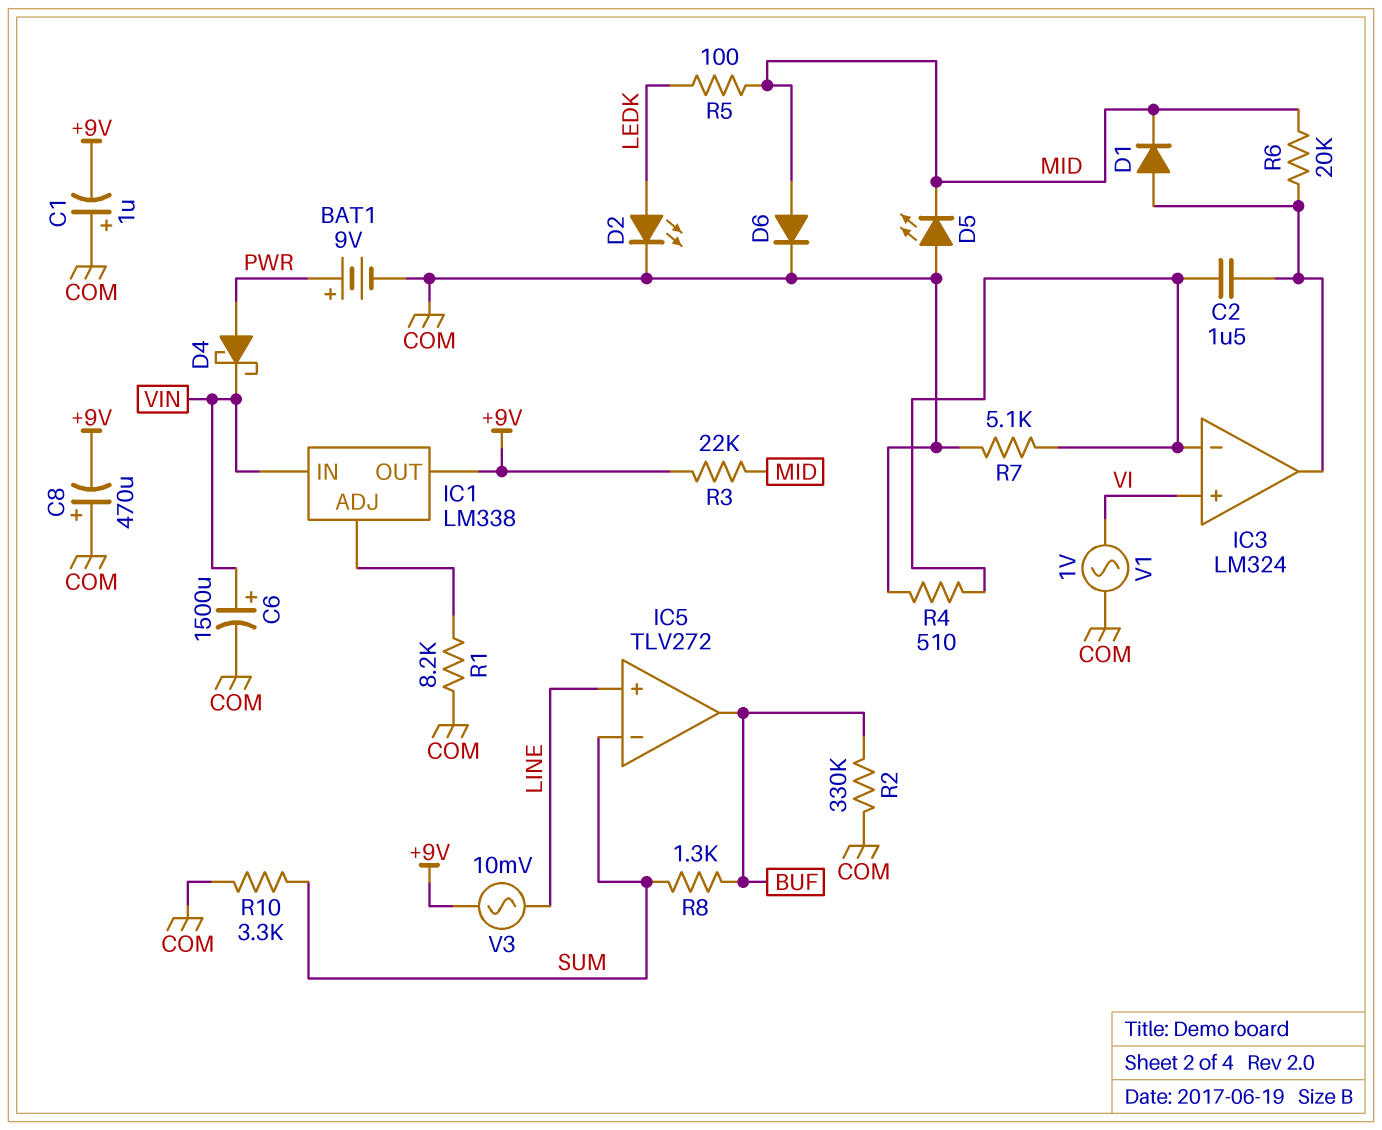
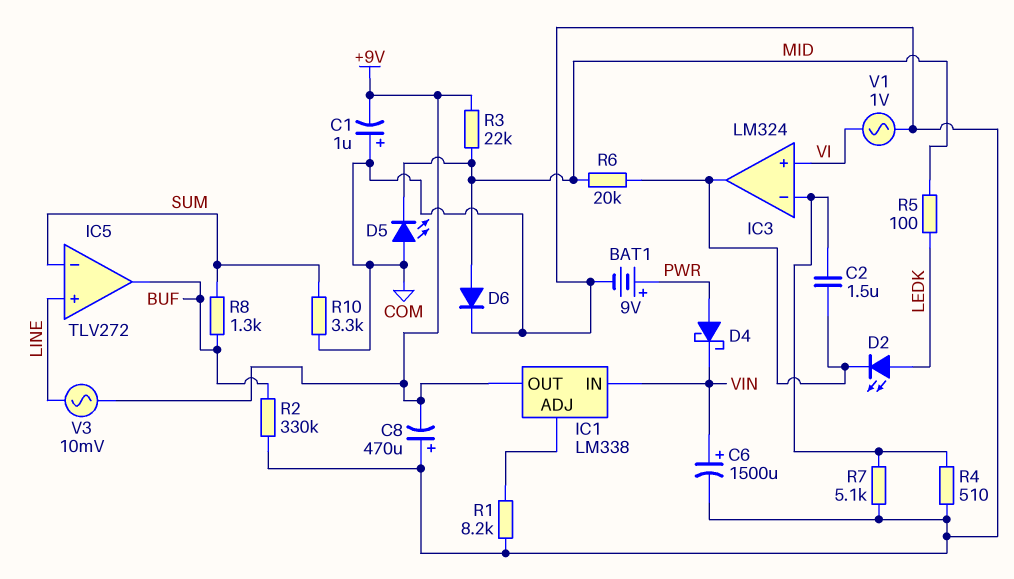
D1: diode (A IC3/out, K MID) -> none
D2: LED (A LEDK, K COM) -> LED (A LEDK, K IC3/out)

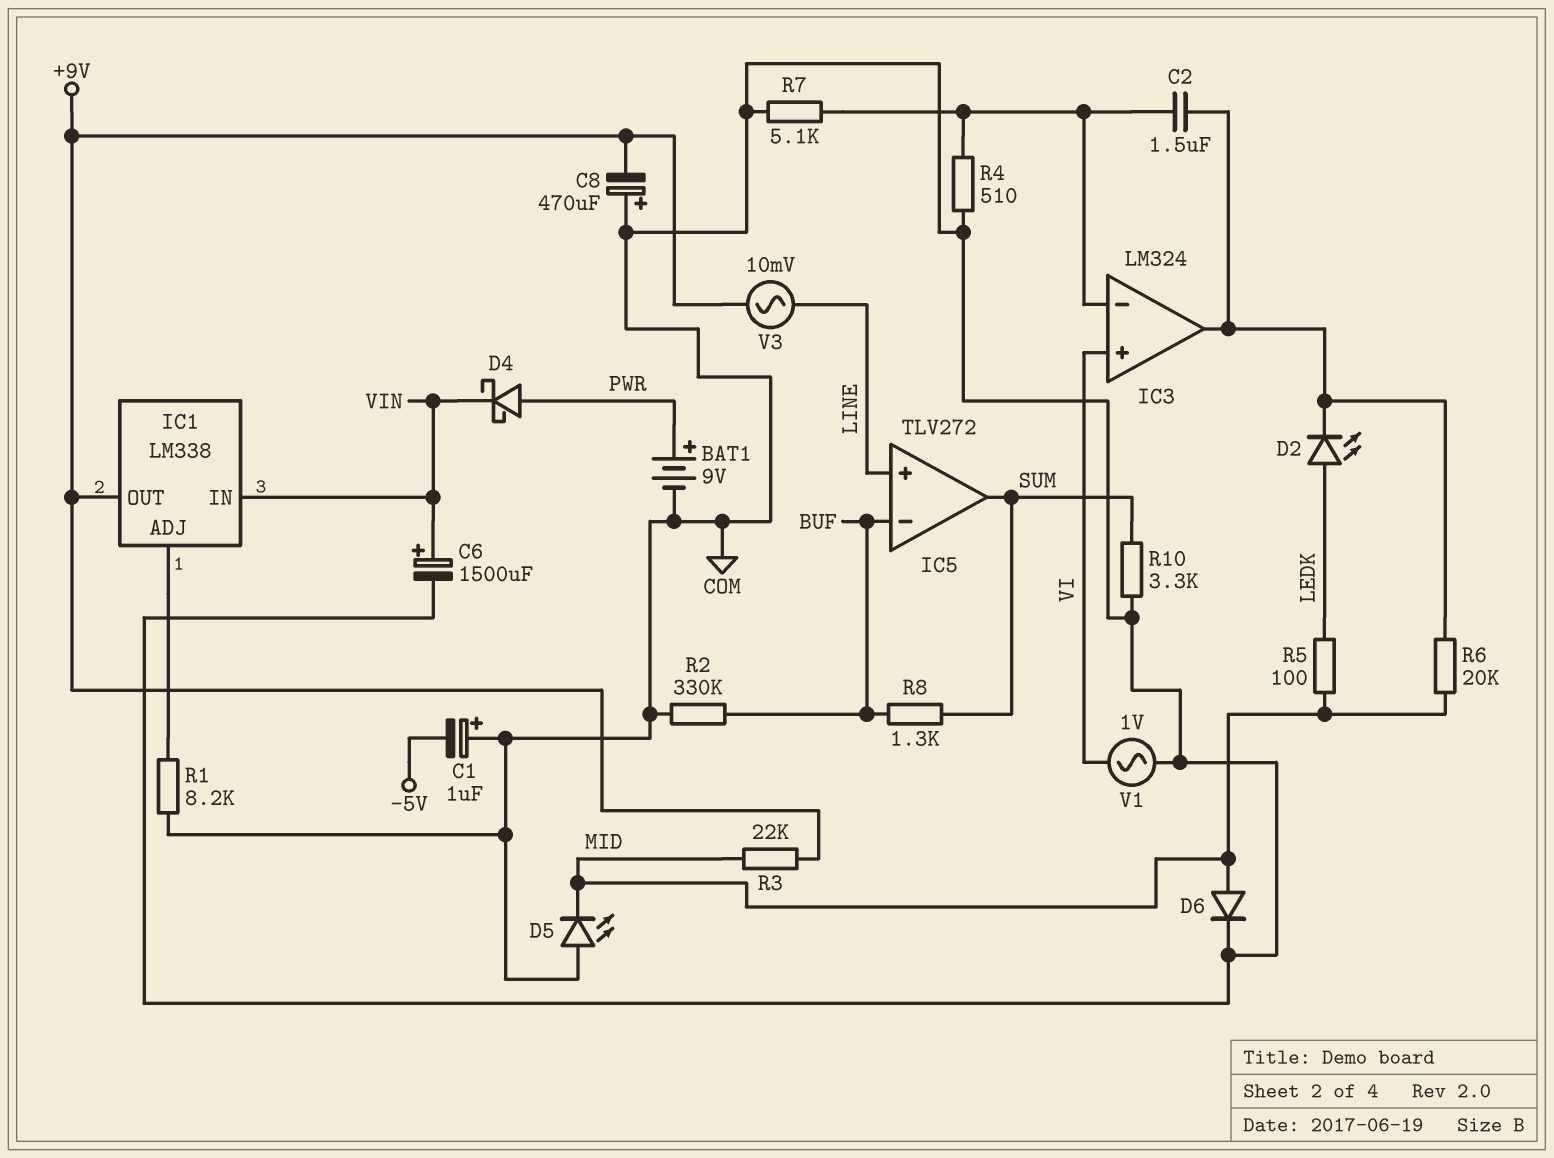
C1: 1uF (plus COM, minus +9V) -> 1uF (plus COM, minus -5V)
IC5 pin in-: SUM -> BUF
IC5 pin out: BUF -> SUM

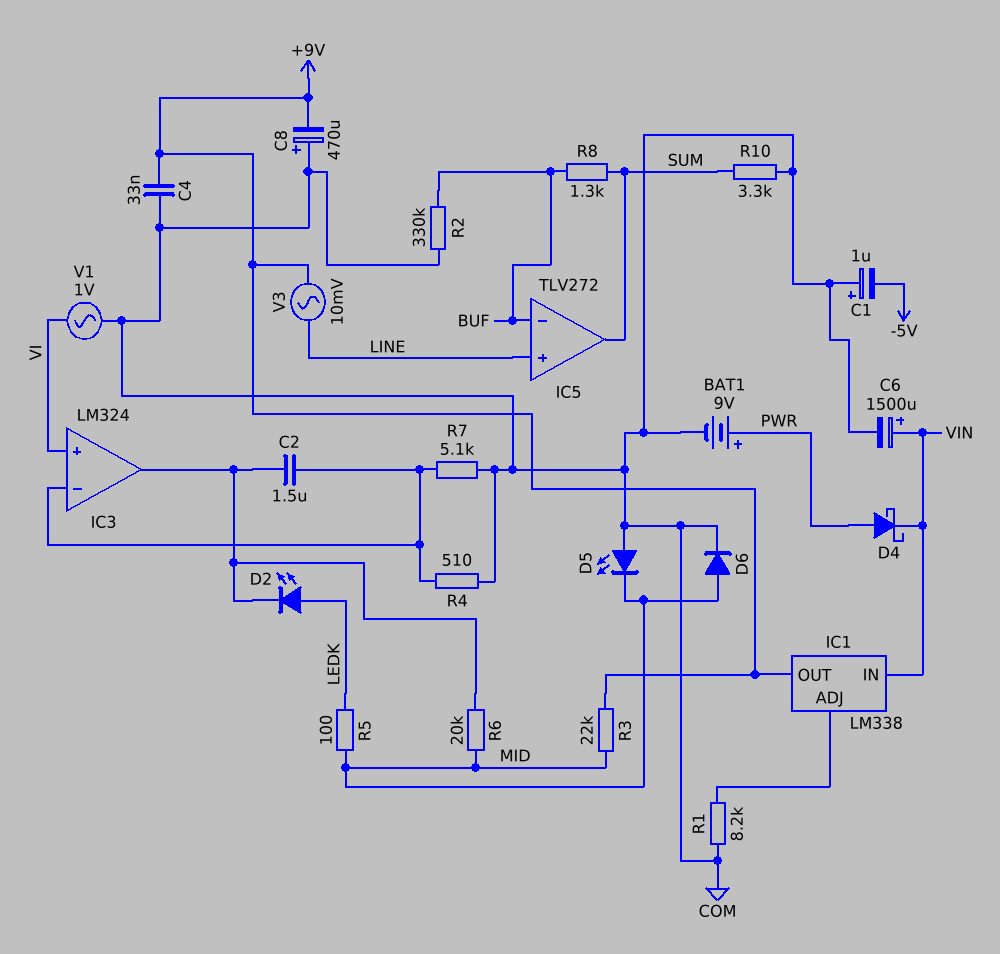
C4: none -> 33nF (+9V, COM)

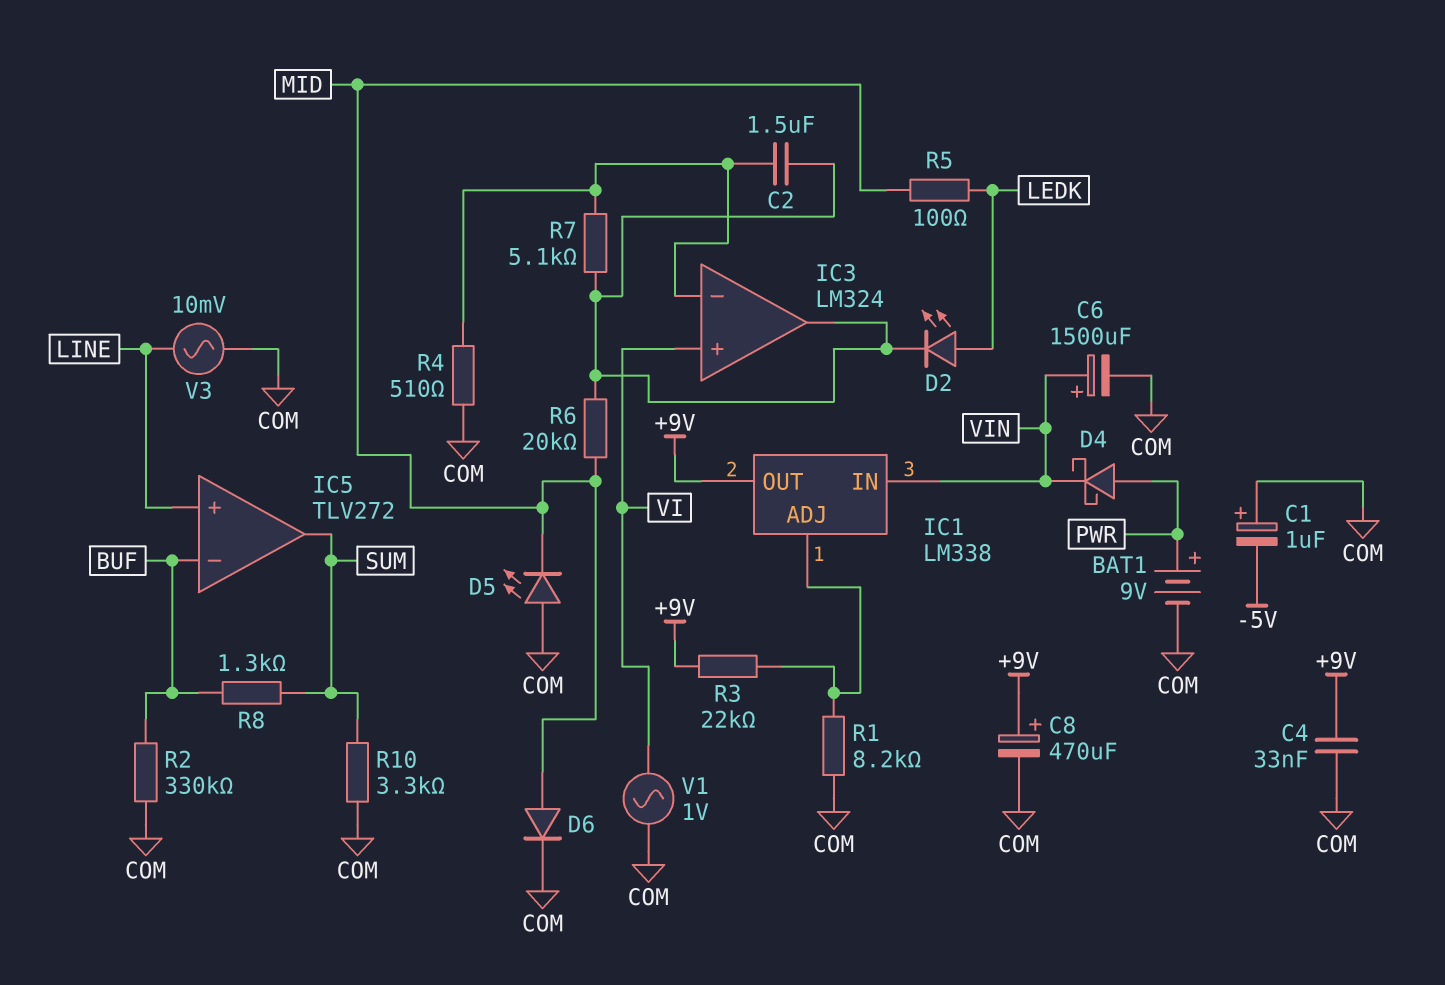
C8: 470uF (plus COM, minus +9V) -> 470uF (plus +9V, minus COM)
R3: 22k (+9V, MID) -> 22k (+9V, IC1/ADJ)
R7: 5.1k (COM, IC3/in-) -> 5.1k (IC3/in-, IC3/out)
V3: AC 10mV (+9V, LINE) -> AC 10mV (COM, LINE)

